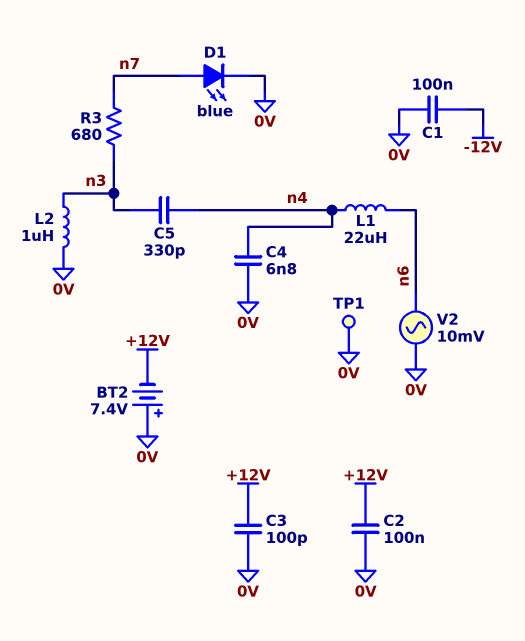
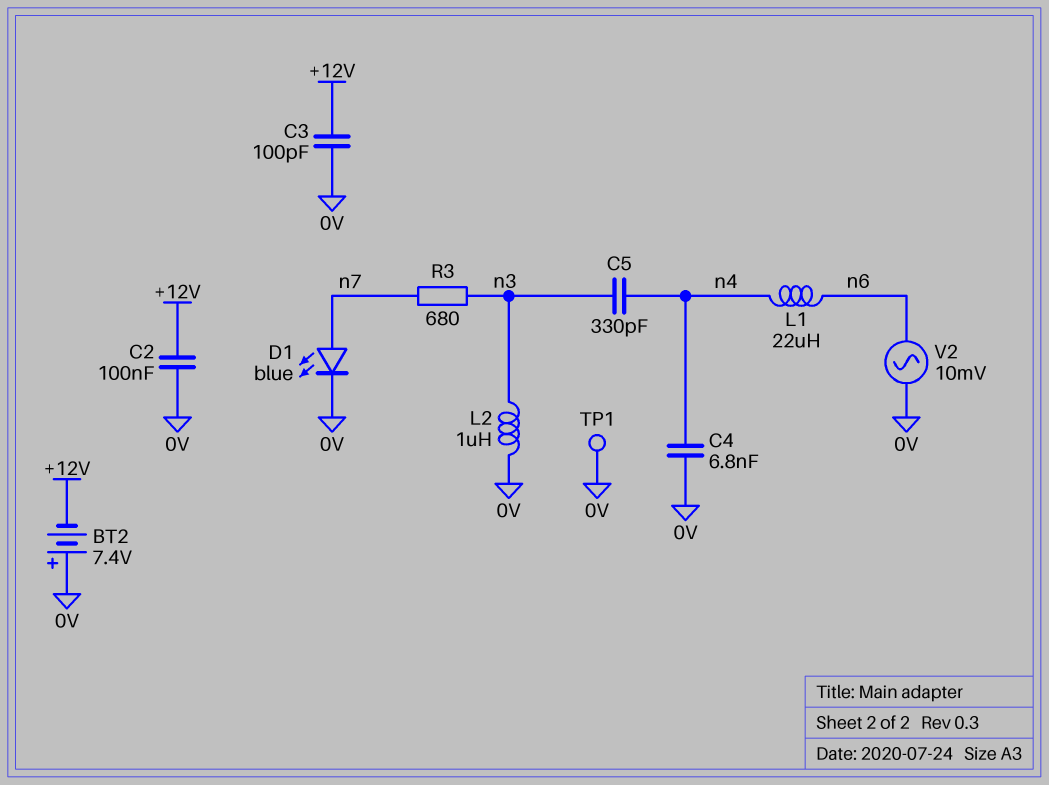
C1: 100nF (-12V, 0V) -> none

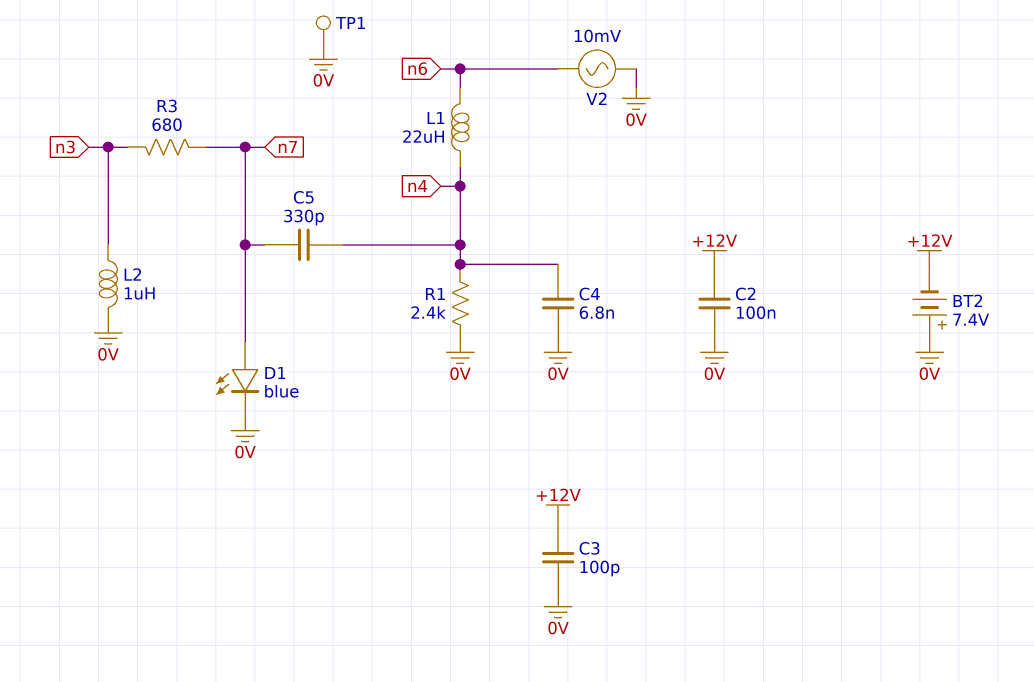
C5: 330pF (n3, n4) -> 330pF (n4, n7)
R1: none -> 2.4k (0V, n4)

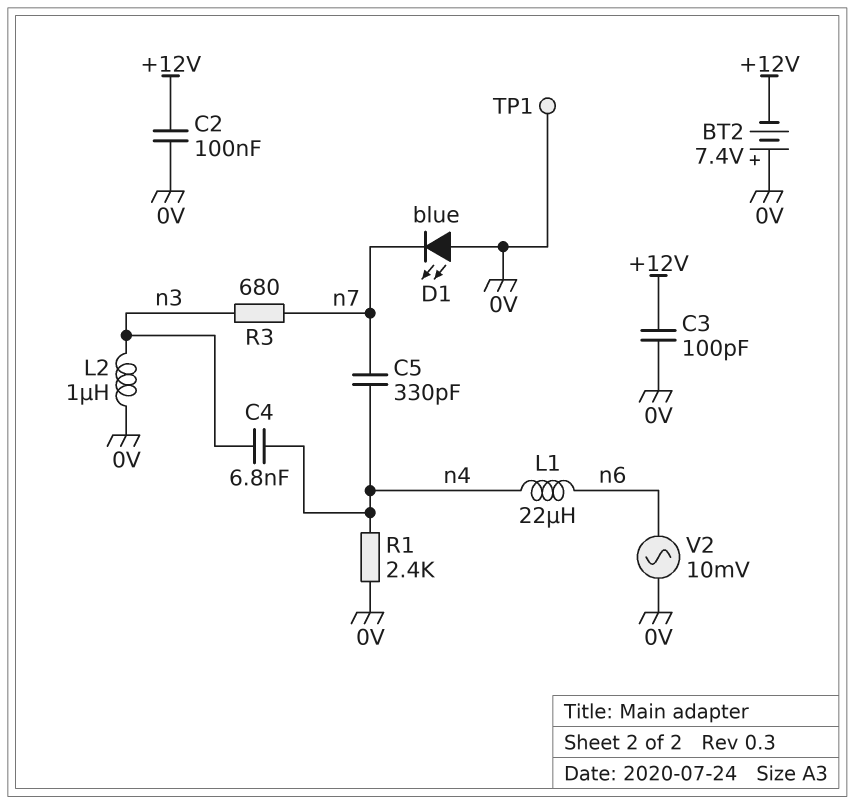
C4: 6.8nF (0V, n4) -> 6.8nF (n3, n4)
D1: LED blue (A n7, K 0V) -> LED blue (A 0V, K n7)

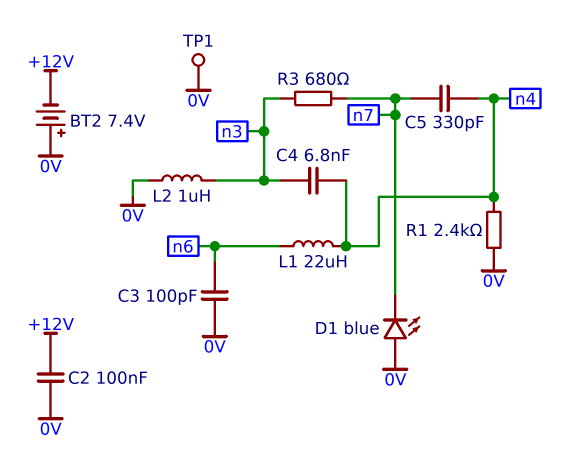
C3: 100pF (+12V, 0V) -> 100pF (0V, n6)
V2: AC 10mV (0V, n6) -> none

